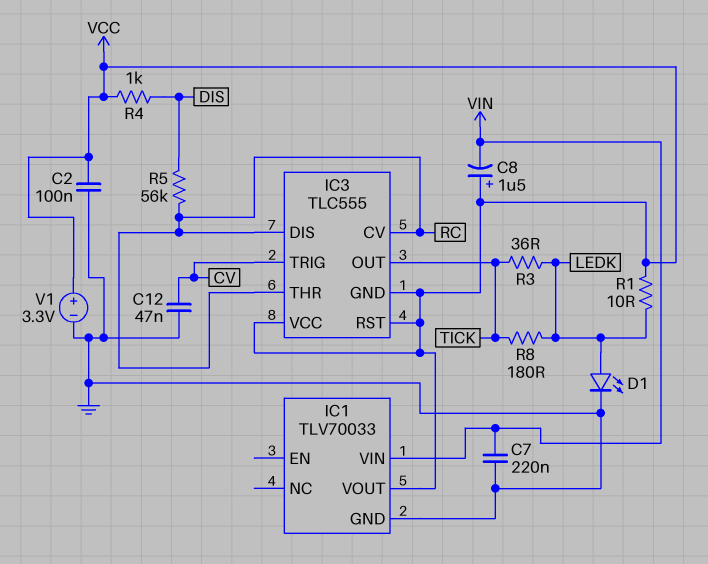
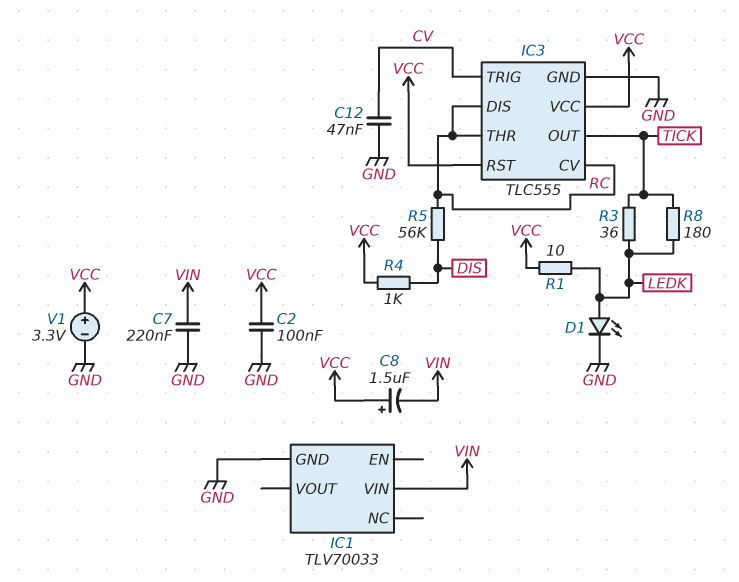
IC1 pin VOUT: VCC -> none
IC3 pin GND: VCC -> GND

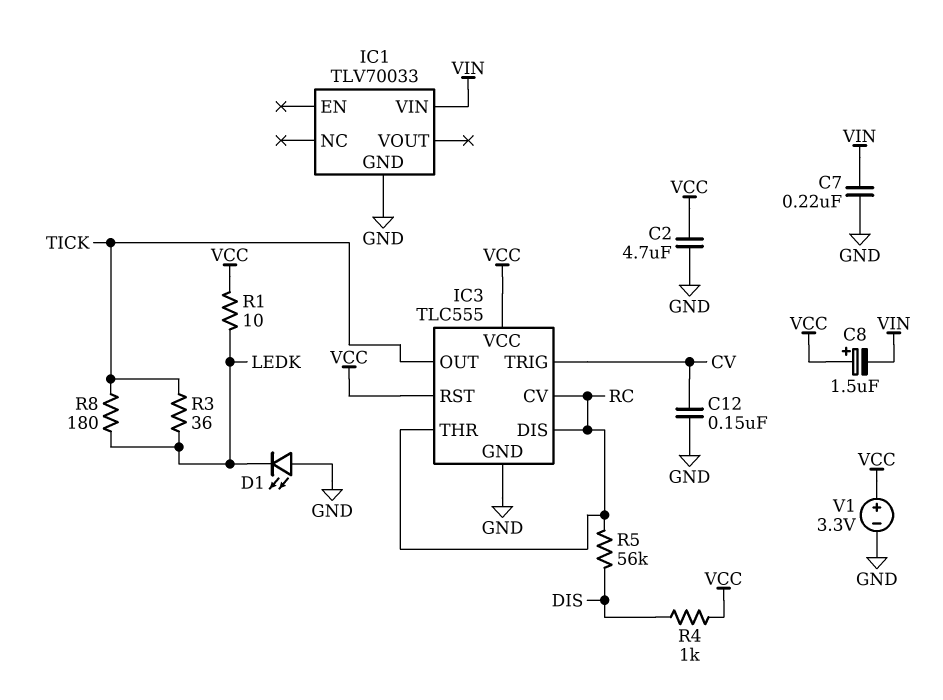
C2: 100nF (GND, VCC) -> 4.7uF (GND, VCC)
C12: 47nF (CV, GND) -> 150nF (CV, GND)
D1: LED (A LEDK, K GND) -> LED (A GND, K LEDK)

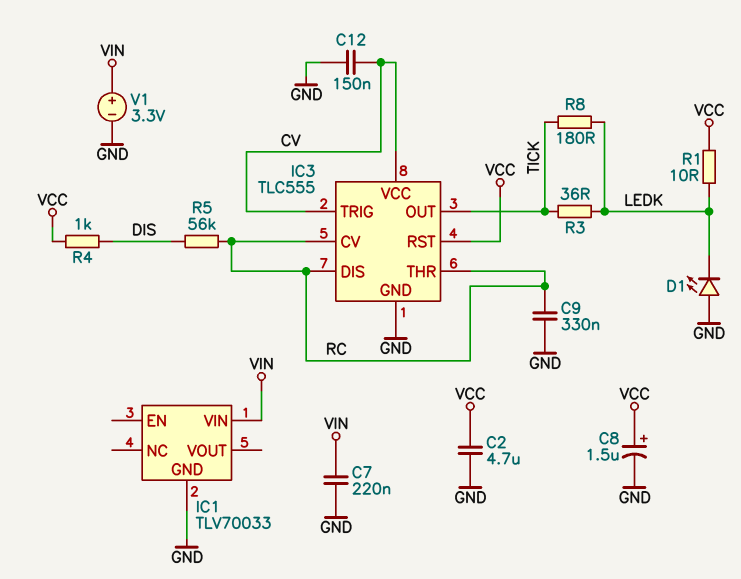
C8: 1.5uF (plus VCC, minus VIN) -> 1.5uF (plus VCC, minus GND)
C9: none -> 330nF (GND, RC)
IC3 pin VCC: VCC -> CV
V1: 3.3V (plus VCC, minus GND) -> 3.3V (plus VIN, minus GND)

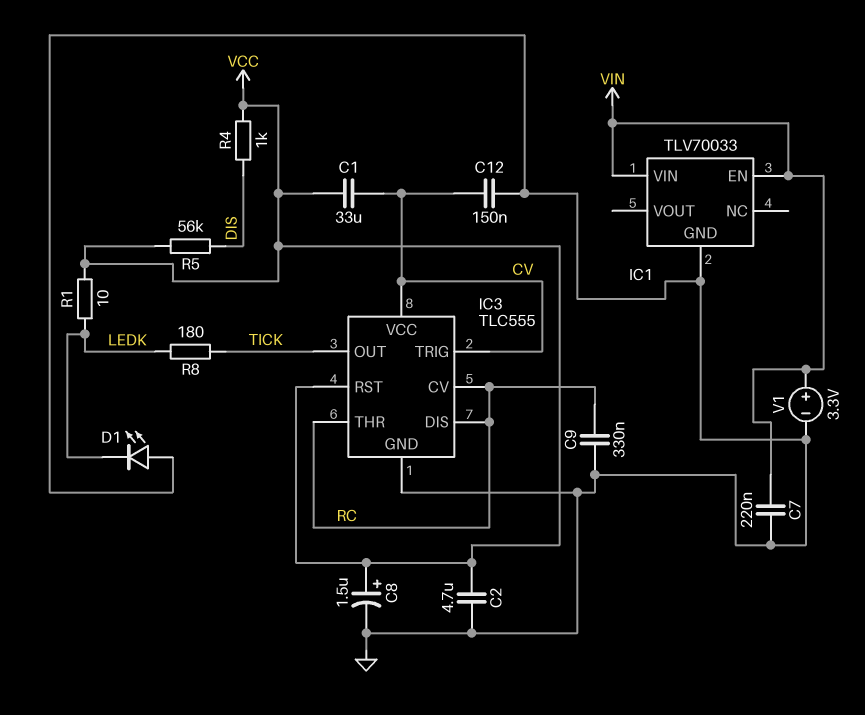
C1: none -> 33uF (CV, VCC)
IC1 pin EN: none -> VIN
R3: 36 (LEDK, TICK) -> none
R5: 56k (DIS, RC) -> 56k (DIS, VCC)

